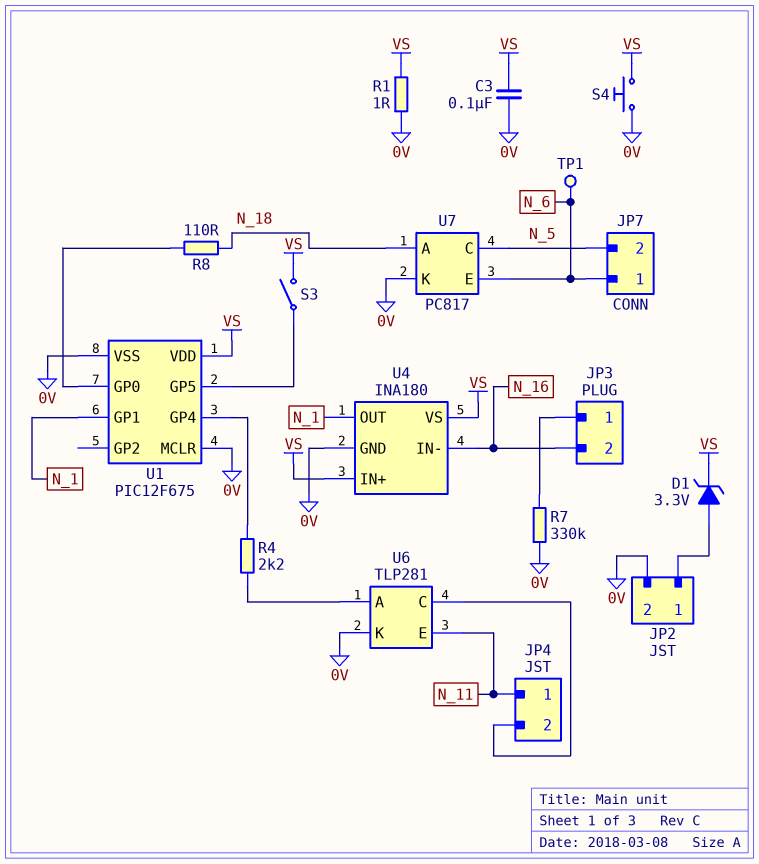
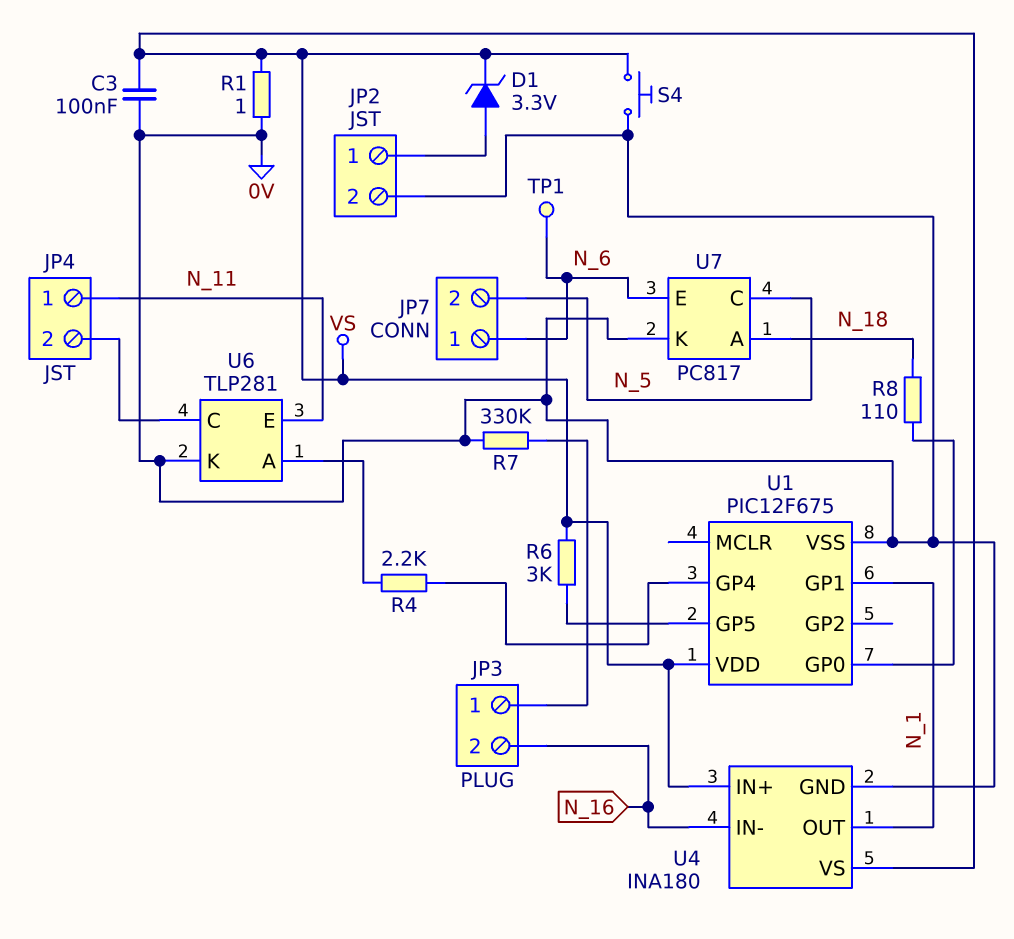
R6: none -> 3k (U1/GP5, VS)
S3: switch (U1/GP5, VS) -> none
U1 pin MCLR: 0V -> none

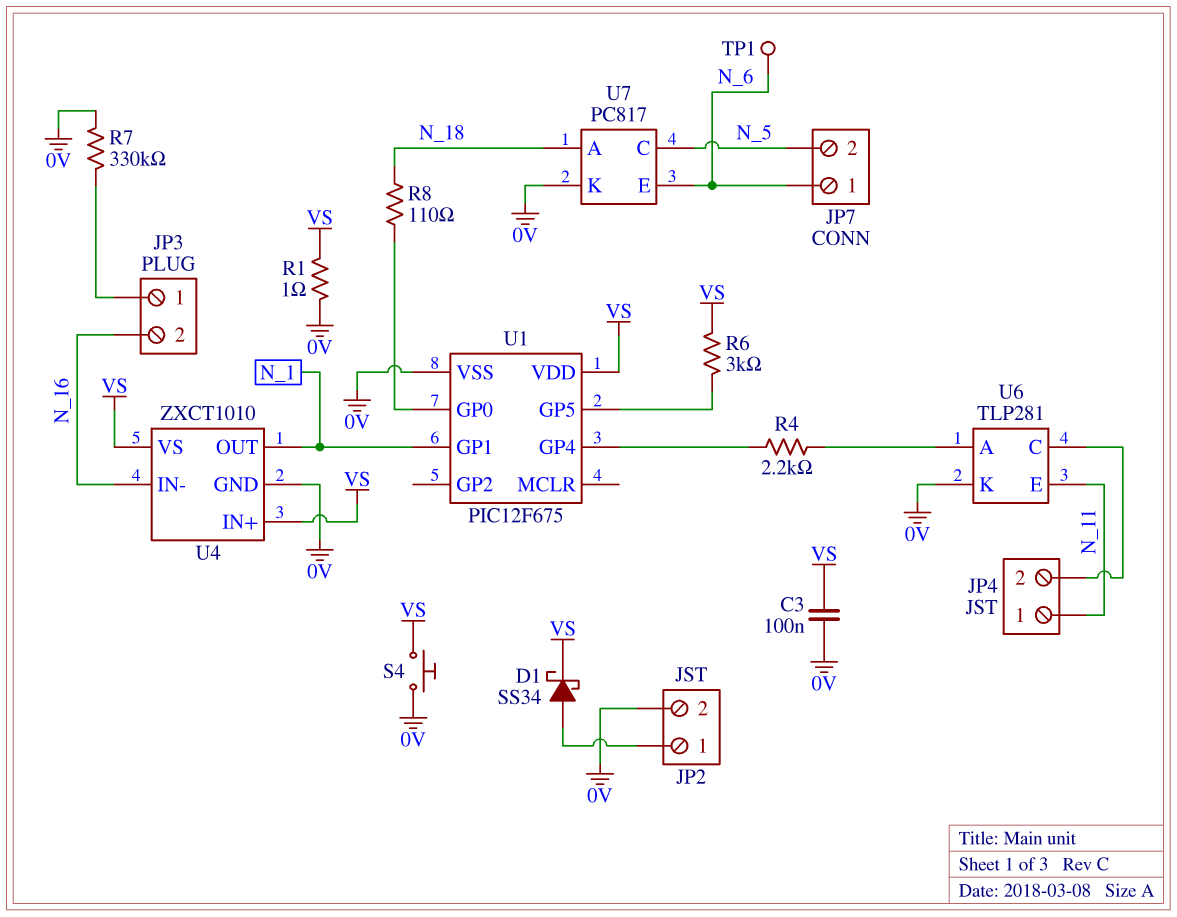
D1: zener 3.3V (A JP2/1, K VS) -> schottky SS34 (A JP2/1, K VS)
U4: INA180 -> ZXCT1010

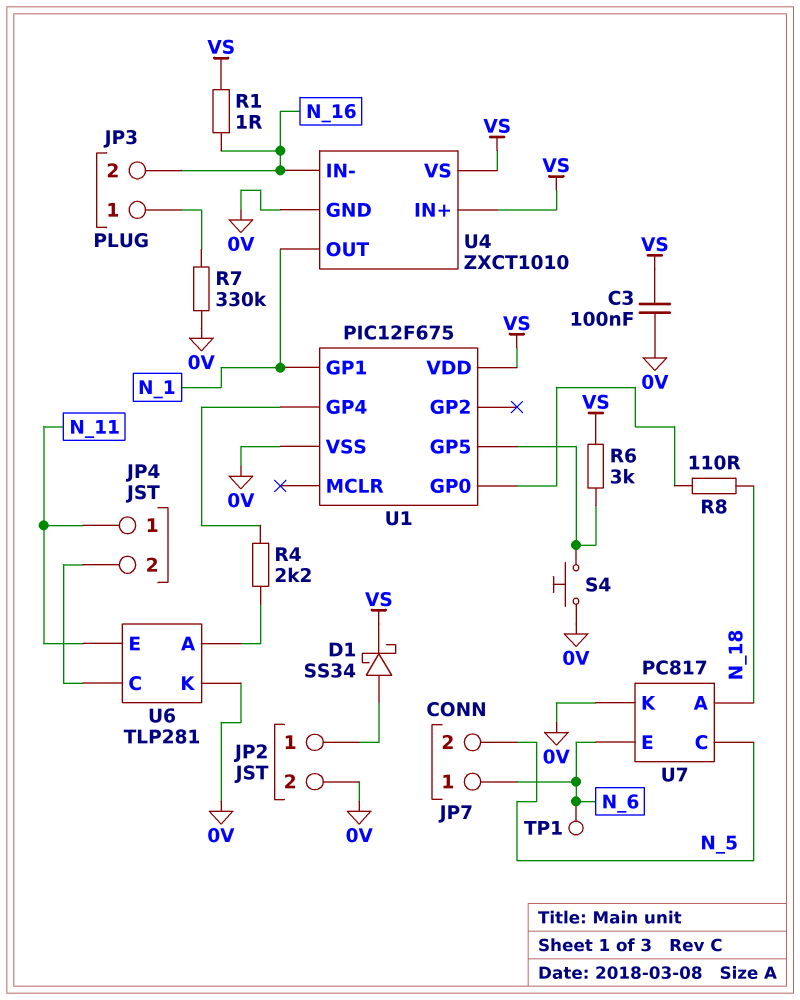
R1: 1 (0V, VS) -> 1 (N_16, VS)
S4: button (0V, VS) -> button (0V, U1/GP5)

